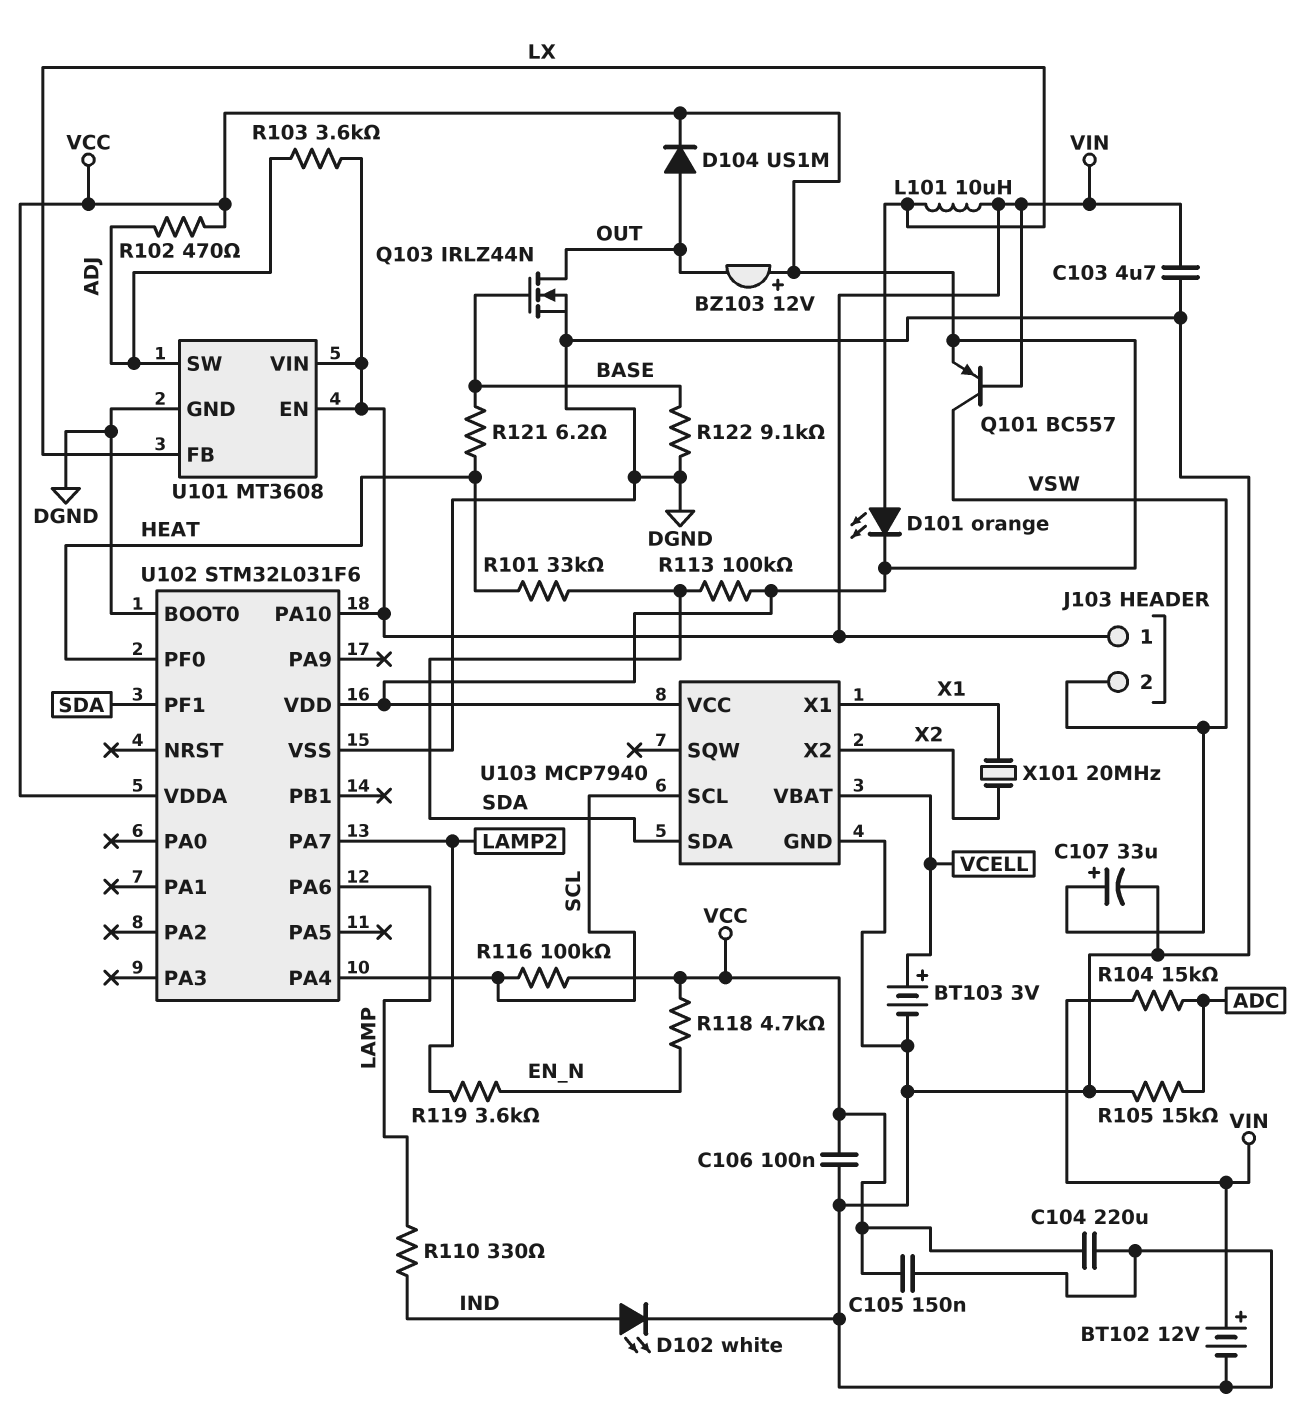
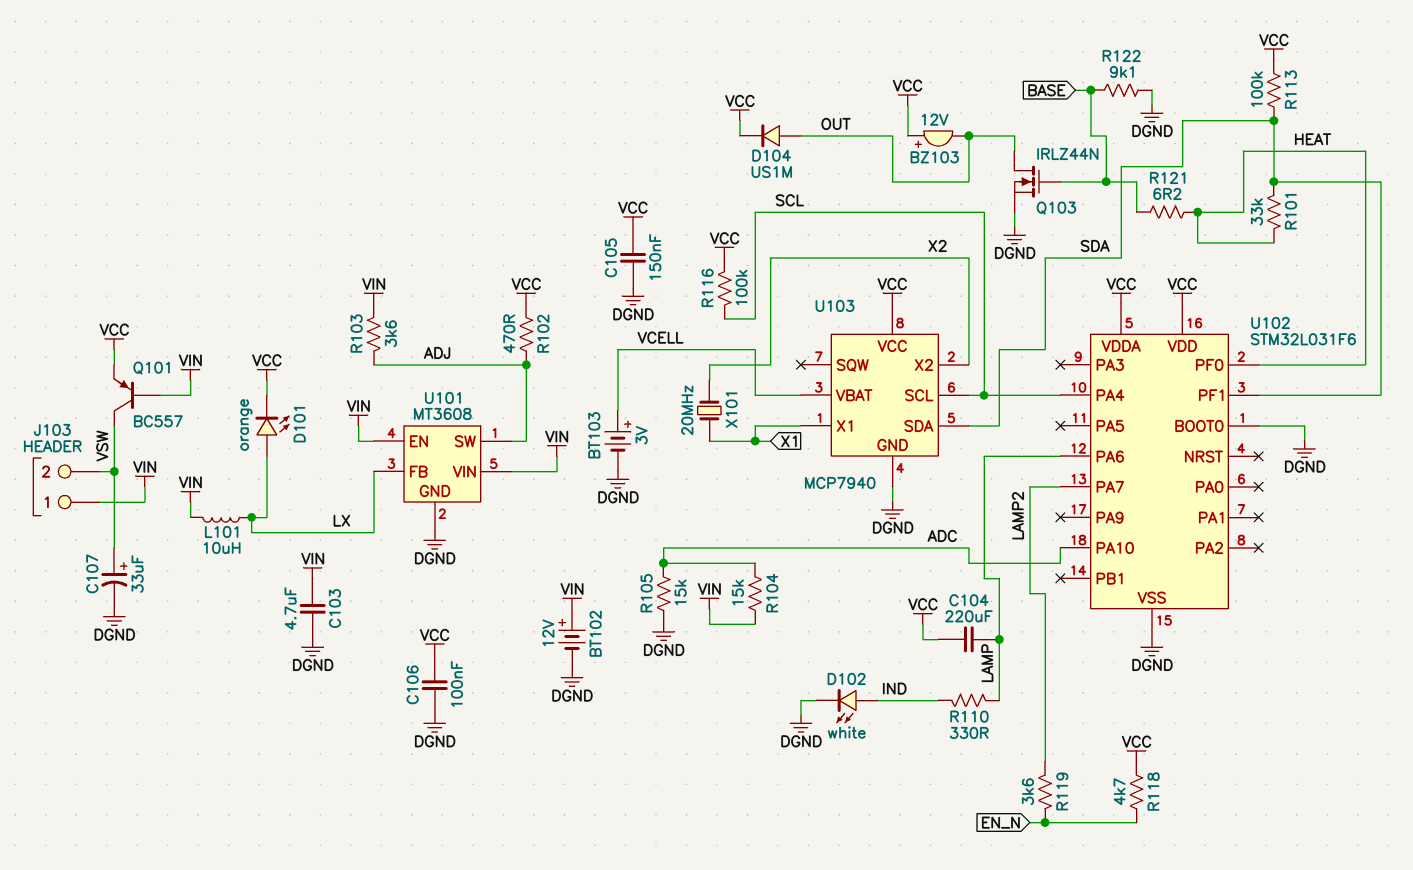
C104: 220uF (DGND, VCC) -> 220uF (LAMP, VCC)
U102 pin PA10: VIN -> ADC

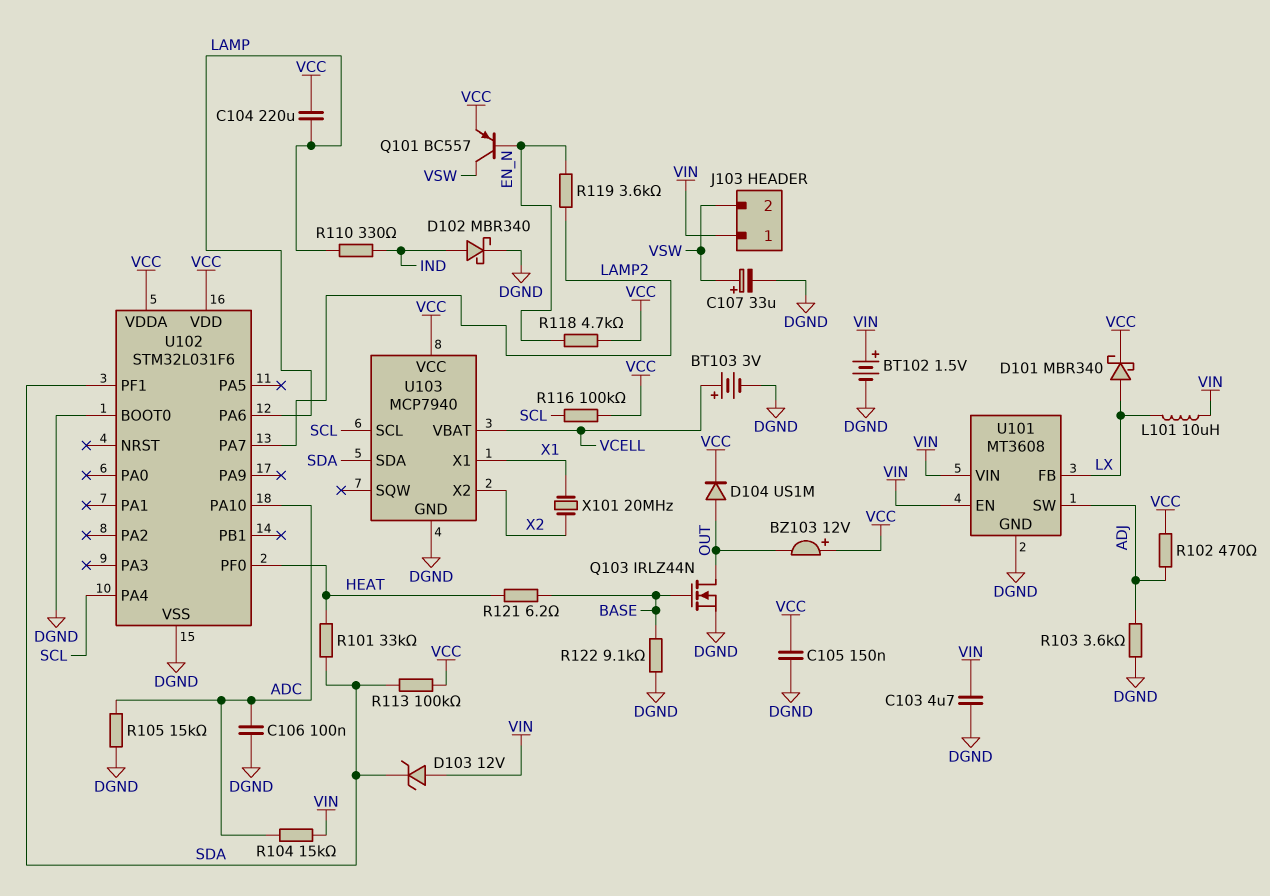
BT102: 12V (plus VIN, minus DGND) -> 1.5V (plus VIN, minus DGND)
C106: 100nF (DGND, VCC) -> 100nF (ADC, DGND)
D101: LED orange (A LX, K VCC) -> schottky MBR340 (A LX, K VCC)
D102: LED white (A IND, K DGND) -> schottky MBR340 (A IND, K DGND)
D103: none -> zener 12V (A VIN, K SDA)
Q101: PNP BC557 (B VIN, C VSW, E VCC) -> PNP BC557 (B EN_N, C VSW, E VCC)
R103: 3.6k (ADJ, VIN) -> 3.6k (ADJ, DGND)

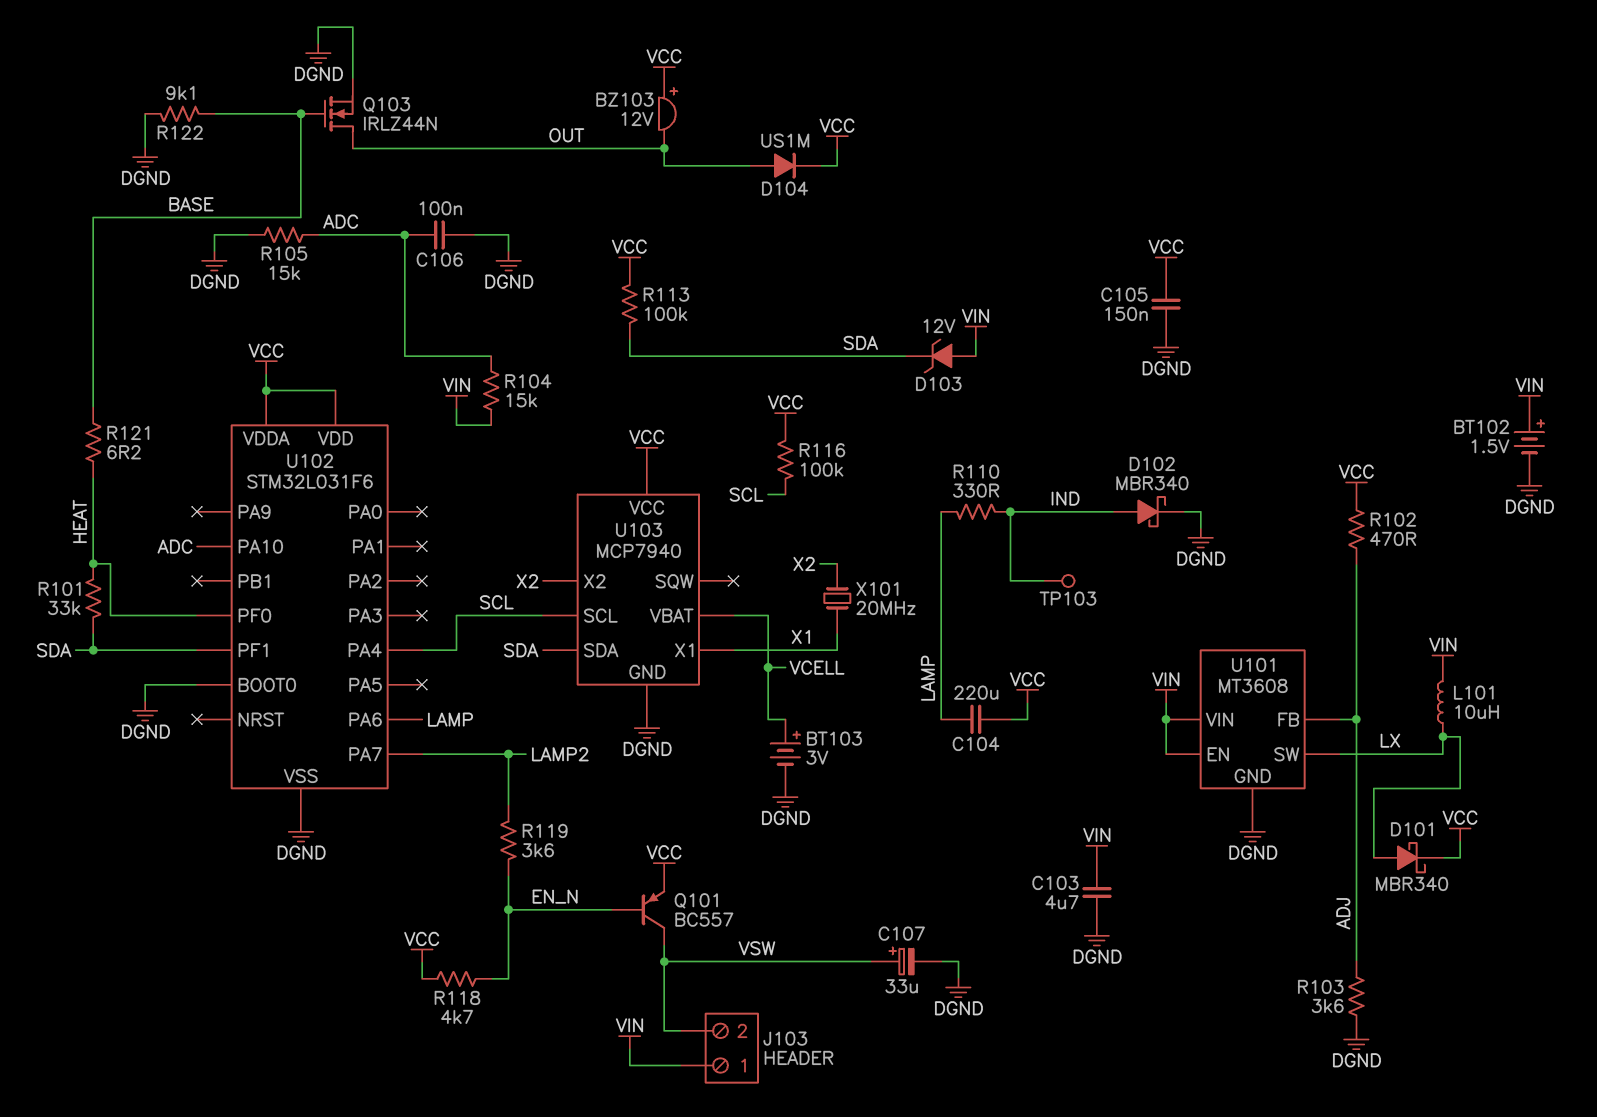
TP103: none -> test point (IND)
U101 pin FB: LX -> ADJ
U101 pin SW: ADJ -> LX

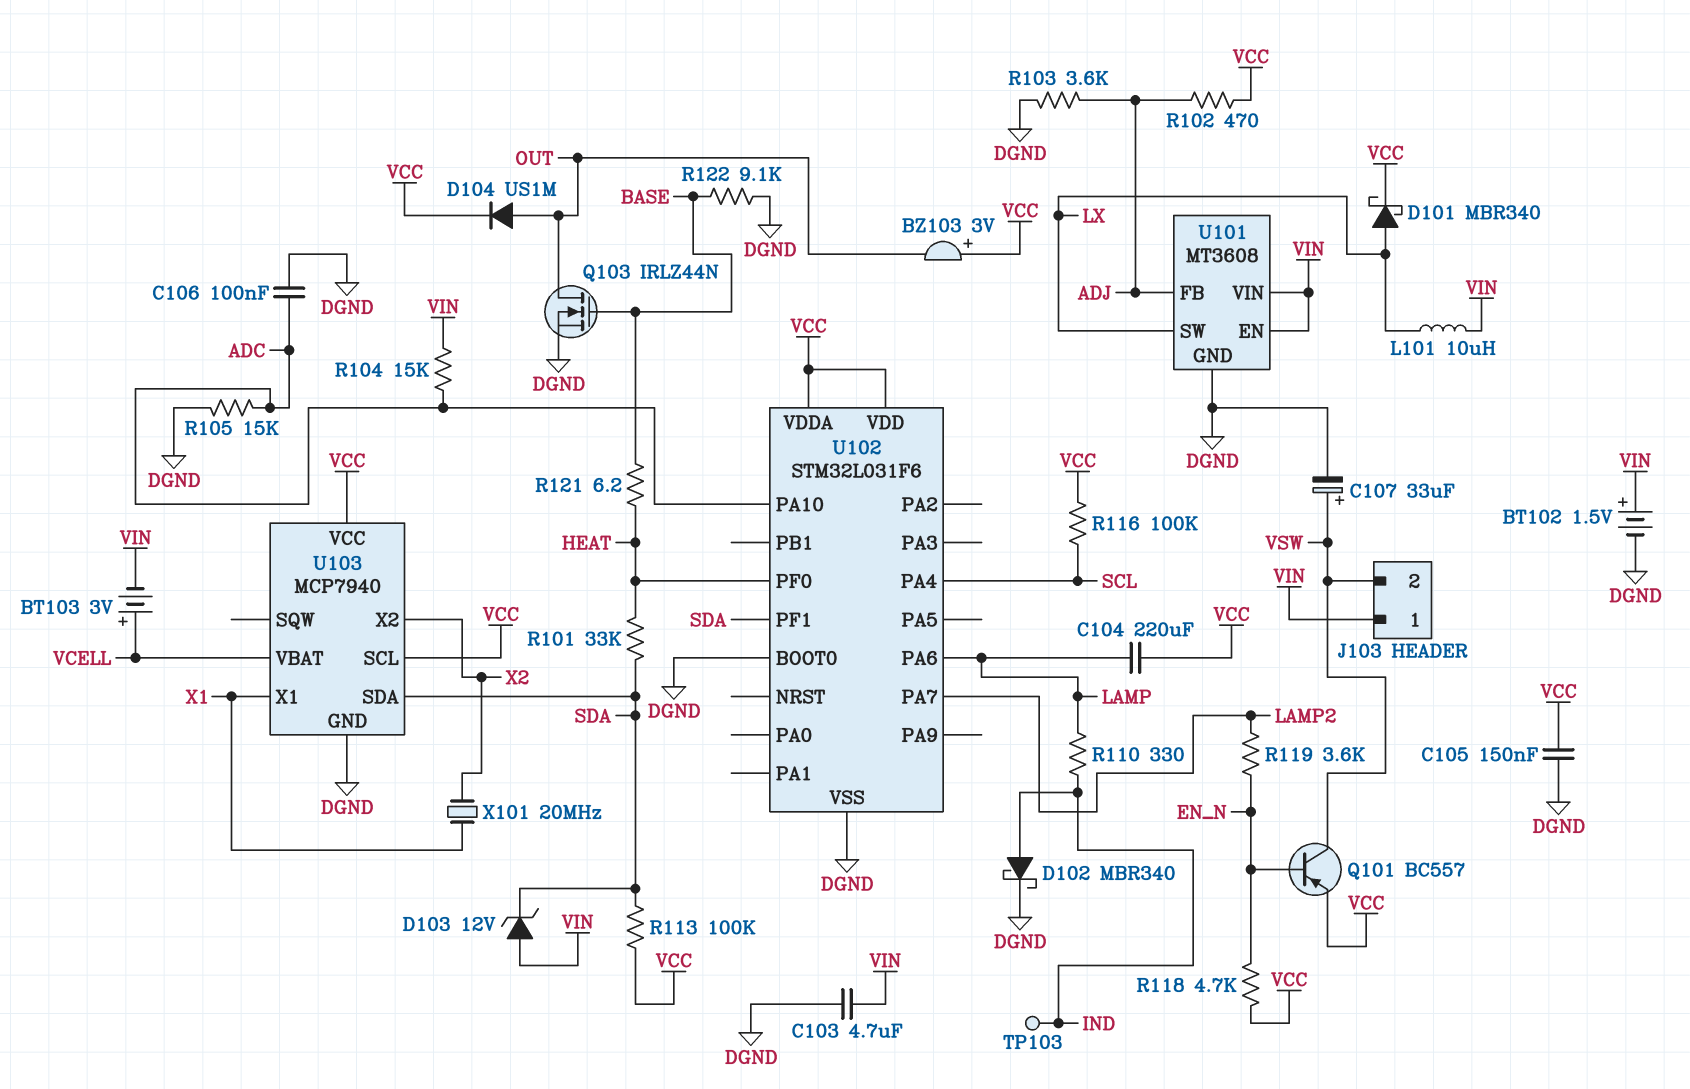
BT103: 3V (plus VCELL, minus DGND) -> 3V (plus VCELL, minus VIN)
BZ103: buzzer 12V (plus VCC, minus OUT) -> buzzer 3V (plus VCC, minus OUT)
U103 pin SCL: SCL -> VCC

